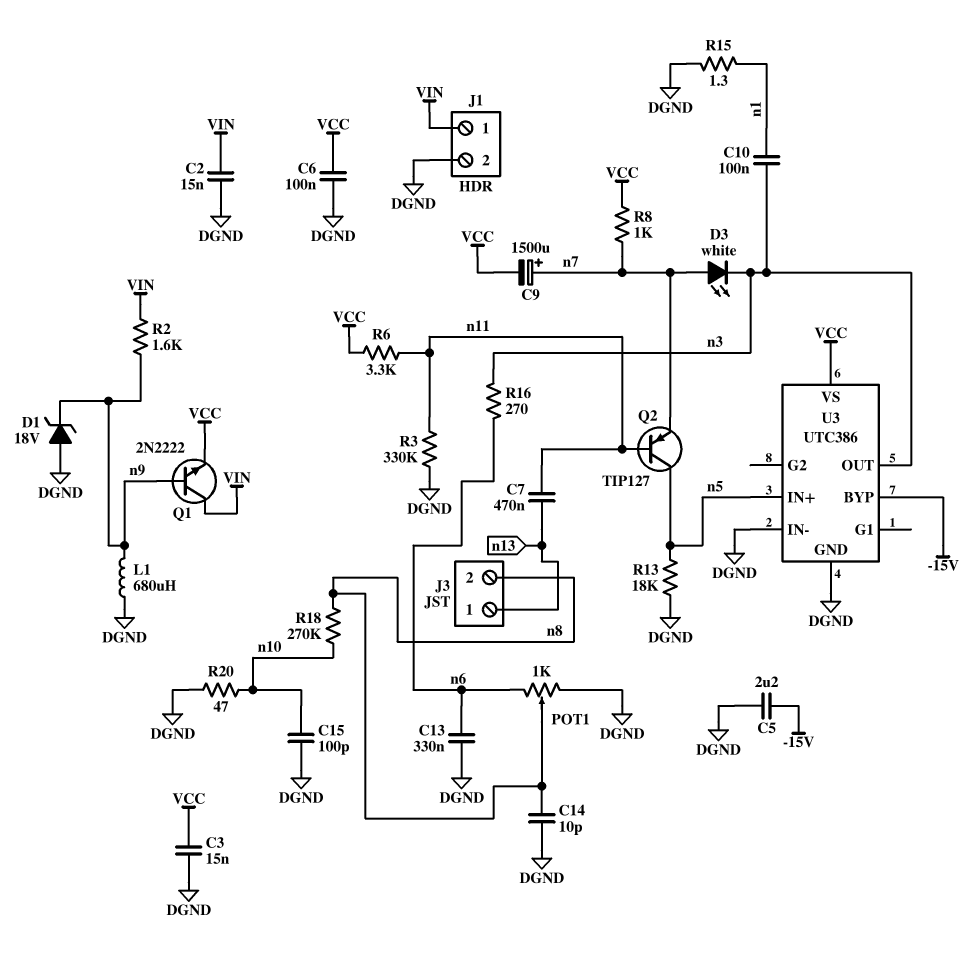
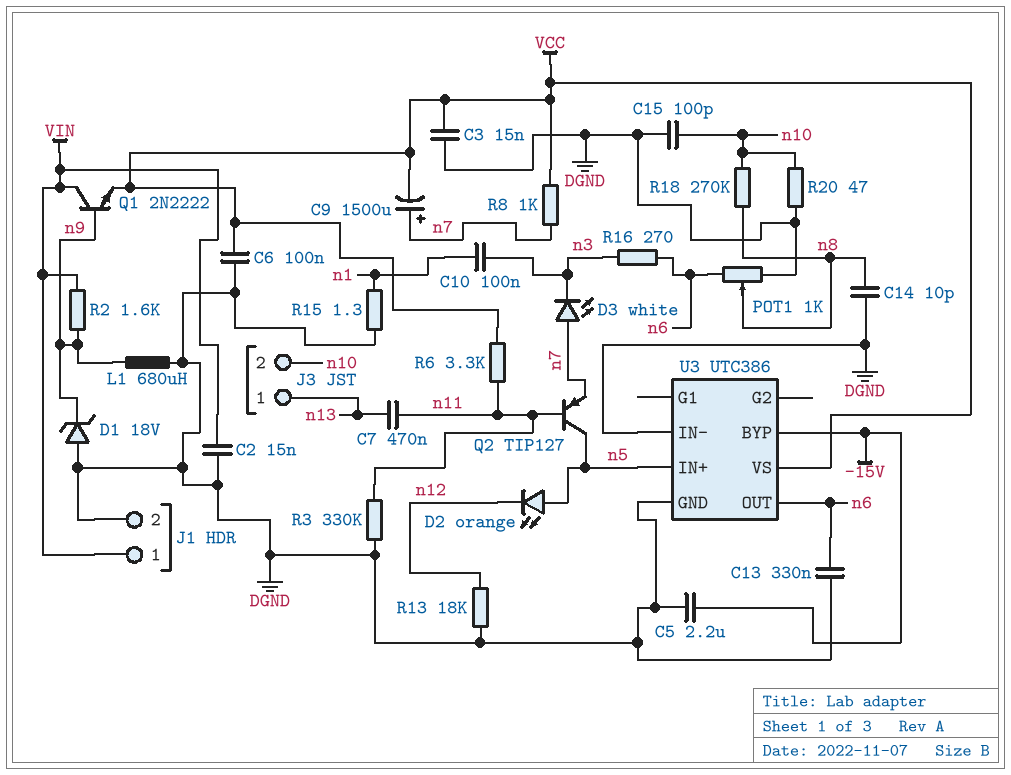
D2: none -> LED orange (A n5, K n12)
J3 pin 2: n8 -> n10
R13: 18k (DGND, n5) -> 18k (DGND, n12)
U3 pin OUT: n3 -> n6

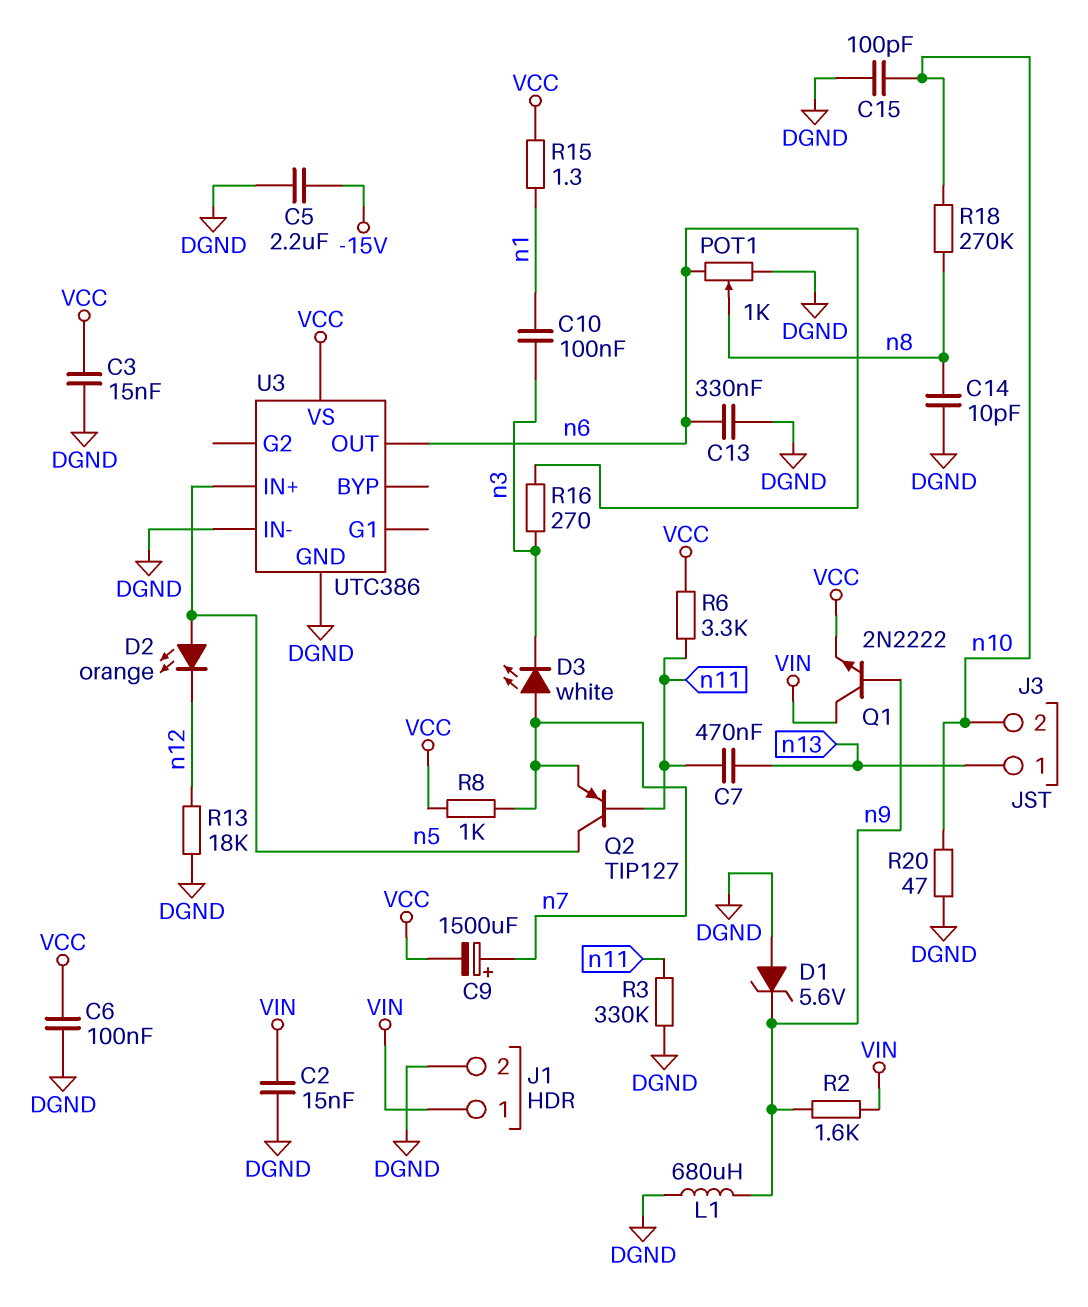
D1: zener 18V (A DGND, K n9) -> zener 5.6V (A DGND, K n9)
R15: 1.3 (DGND, n1) -> 1.3 (VCC, n1)
U3 pin BYP: -15V -> none

